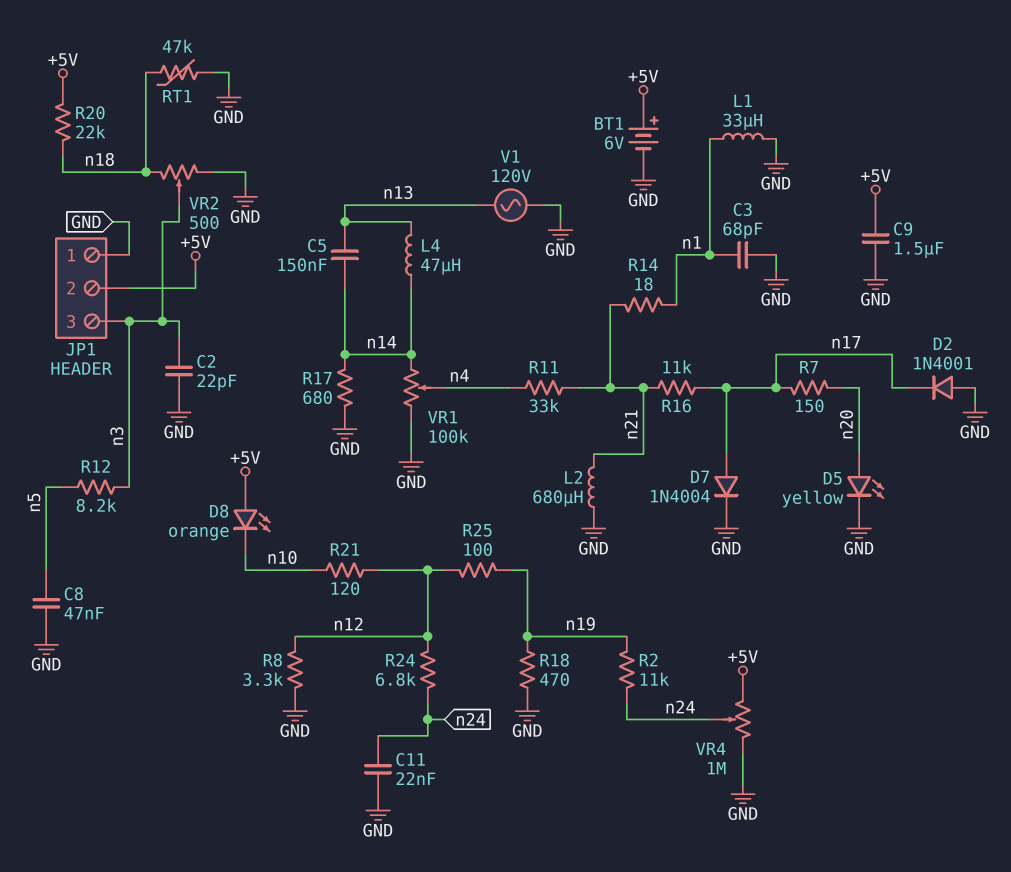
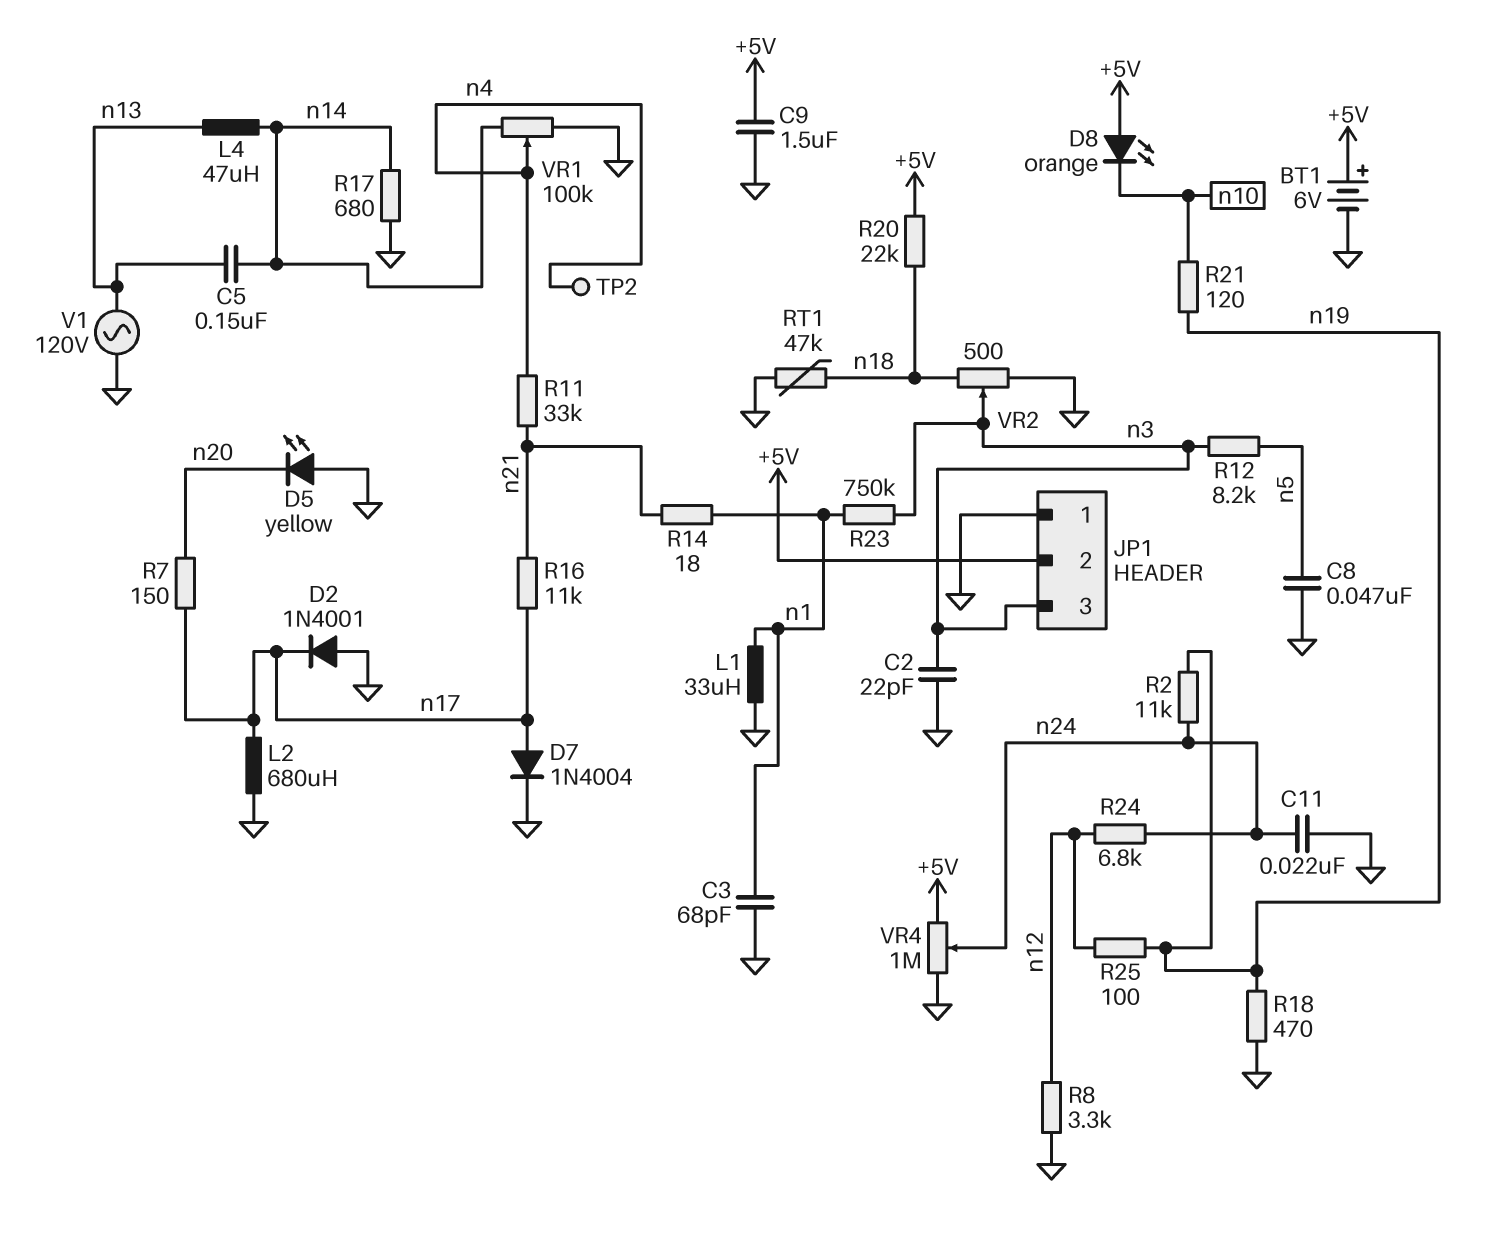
D5: LED yellow (A n20, K GND) -> LED yellow (A GND, K n20)
L2: 680uH (GND, n21) -> 680uH (GND, n17)
R21: 120 (n10, n12) -> 120 (n10, n19)
R23: none -> 750k (n1, n3)
TP2: none -> test point (n4)

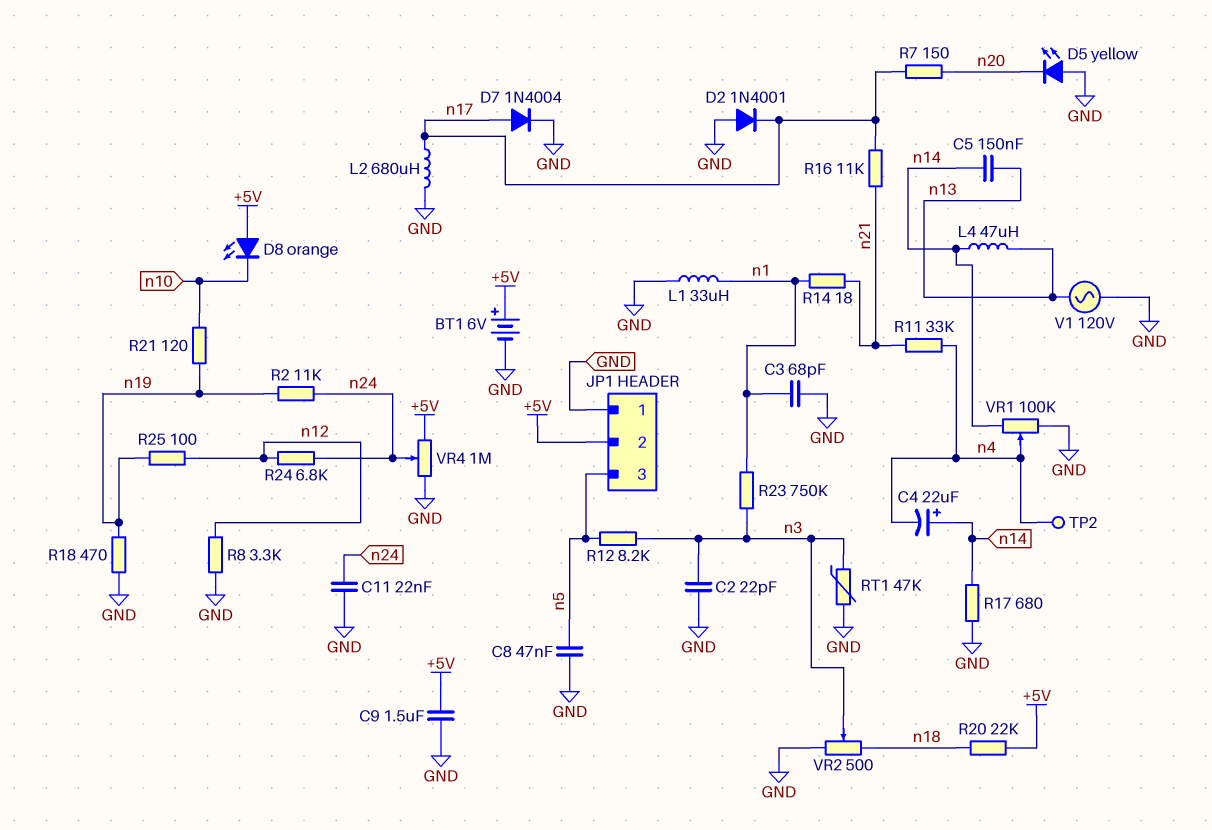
C4: none -> 22uF (plus n14, minus n4)
JP1 pin 3: n3 -> n5
RT1: 47k (GND, n18) -> 47k (GND, n3)

